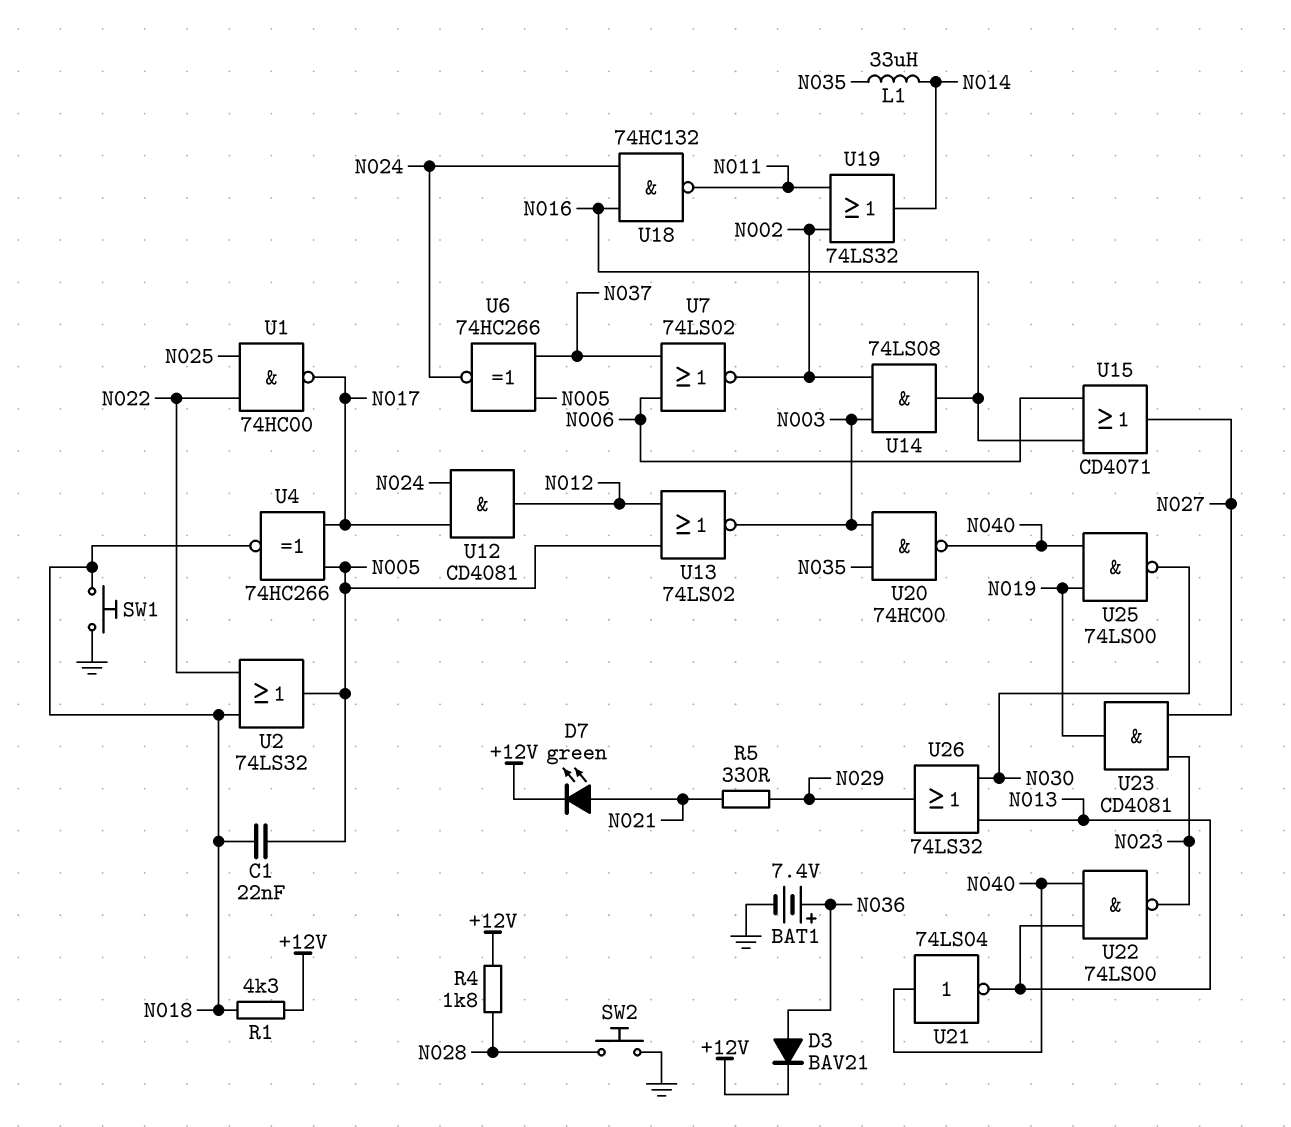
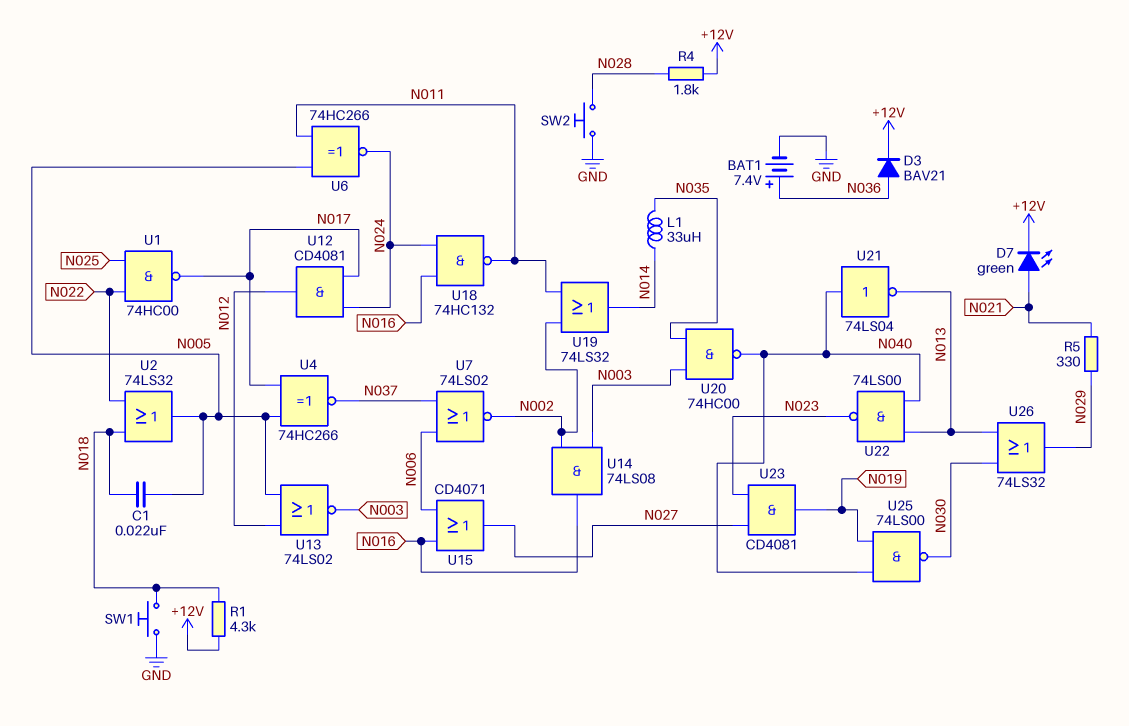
U4: XNOR 74HC266 (in N005, in N017, out N018) -> XNOR 74HC266 (in N005, in N017, out N037)
U6: XNOR 74HC266 (in N005, in N037, out N024) -> XNOR 74HC266 (in N005, in N011, out N024)

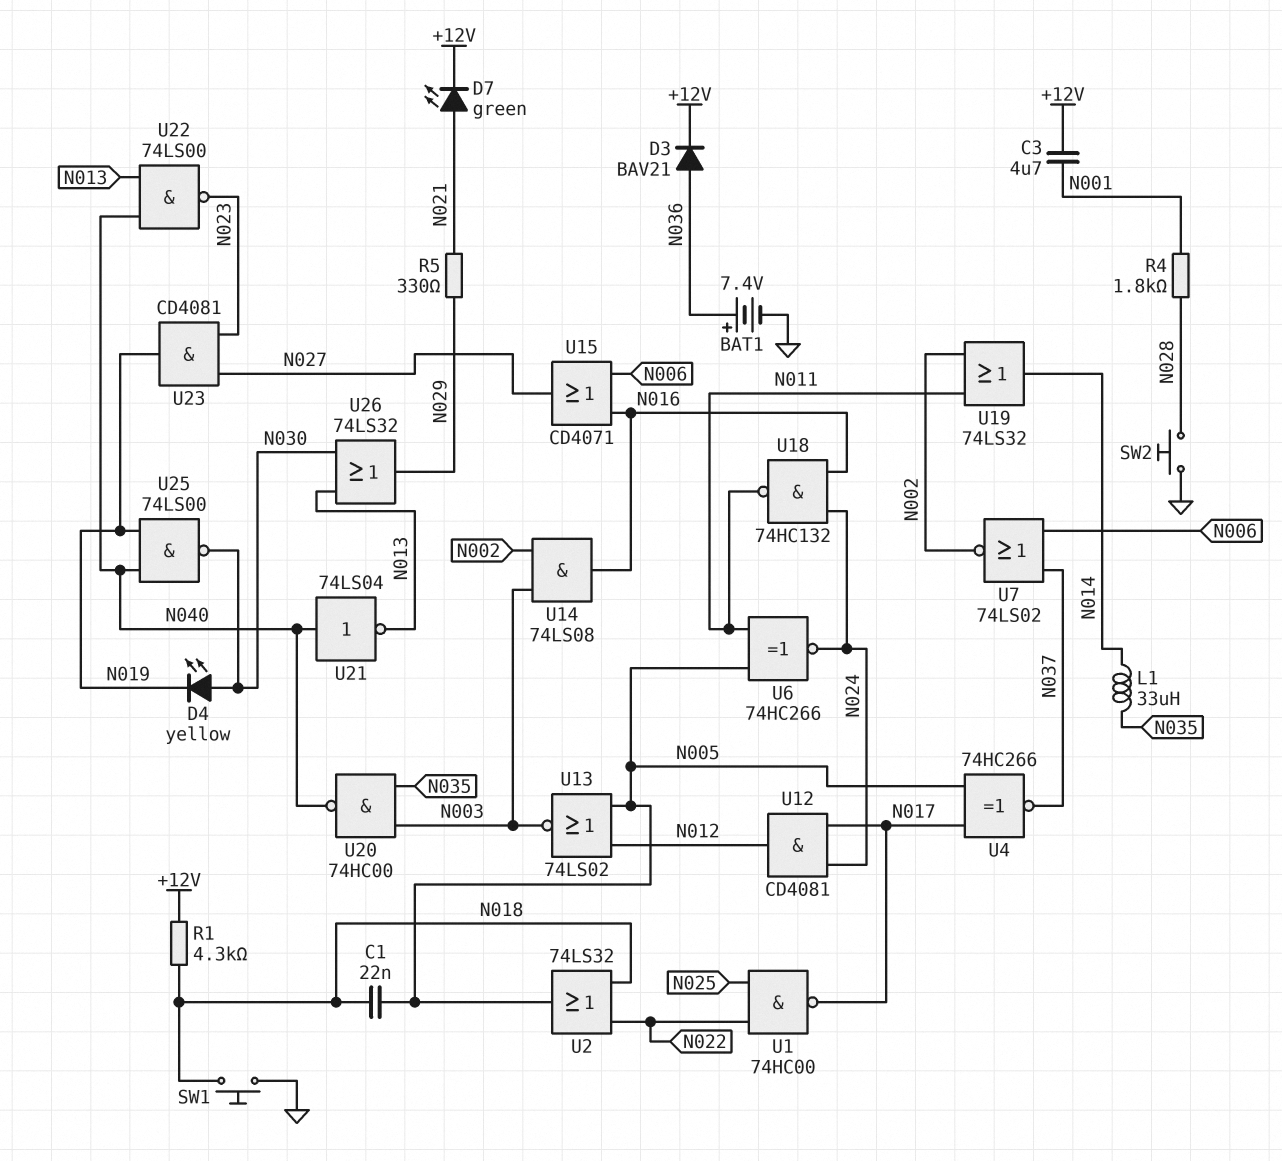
C3: none -> 4.7uF (+12V, N001)
D4: none -> LED yellow (A N030, K N019)
R4: 1.8k (+12V, N028) -> 1.8k (N001, N028)

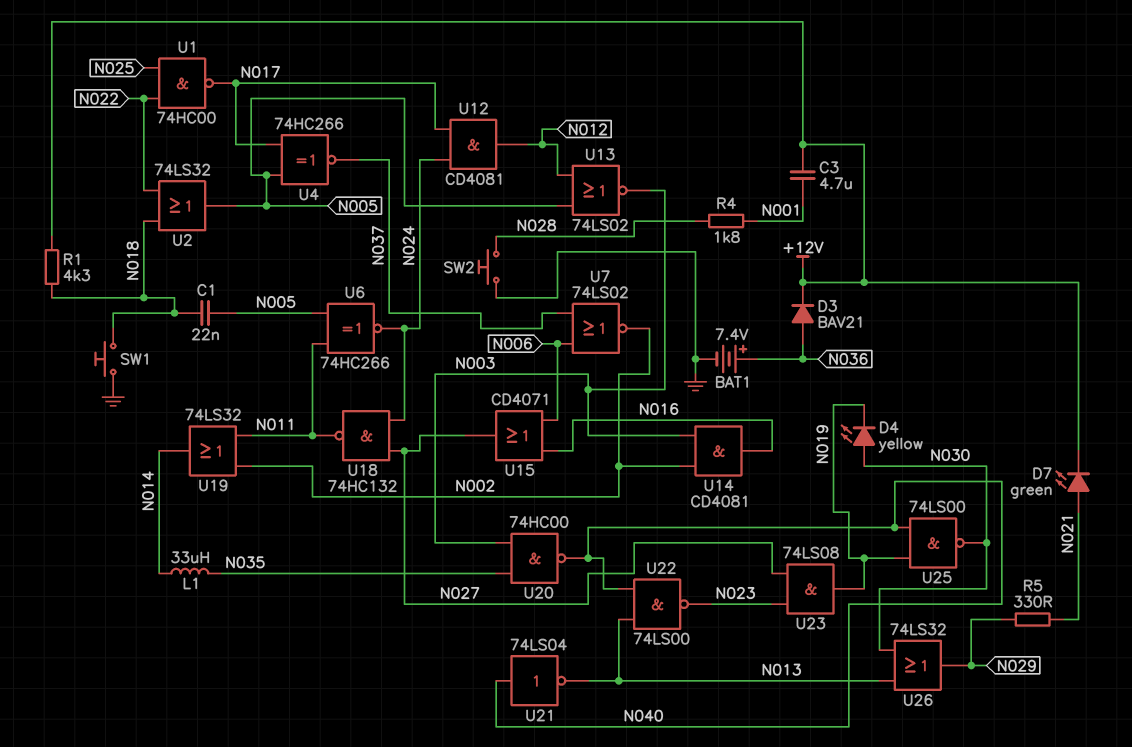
U14: AND 74LS08 (in N002, in N003, out N016) -> AND CD4081 (in N002, in N003, out N016)
U18: NAND 74HC132 (in N016, in N024, out N011) -> NAND 74HC132 (in N024, in N027, out N011)
U23: AND CD4081 (in N023, in N027, out N019) -> AND 74LS08 (in N023, in N027, out N019)

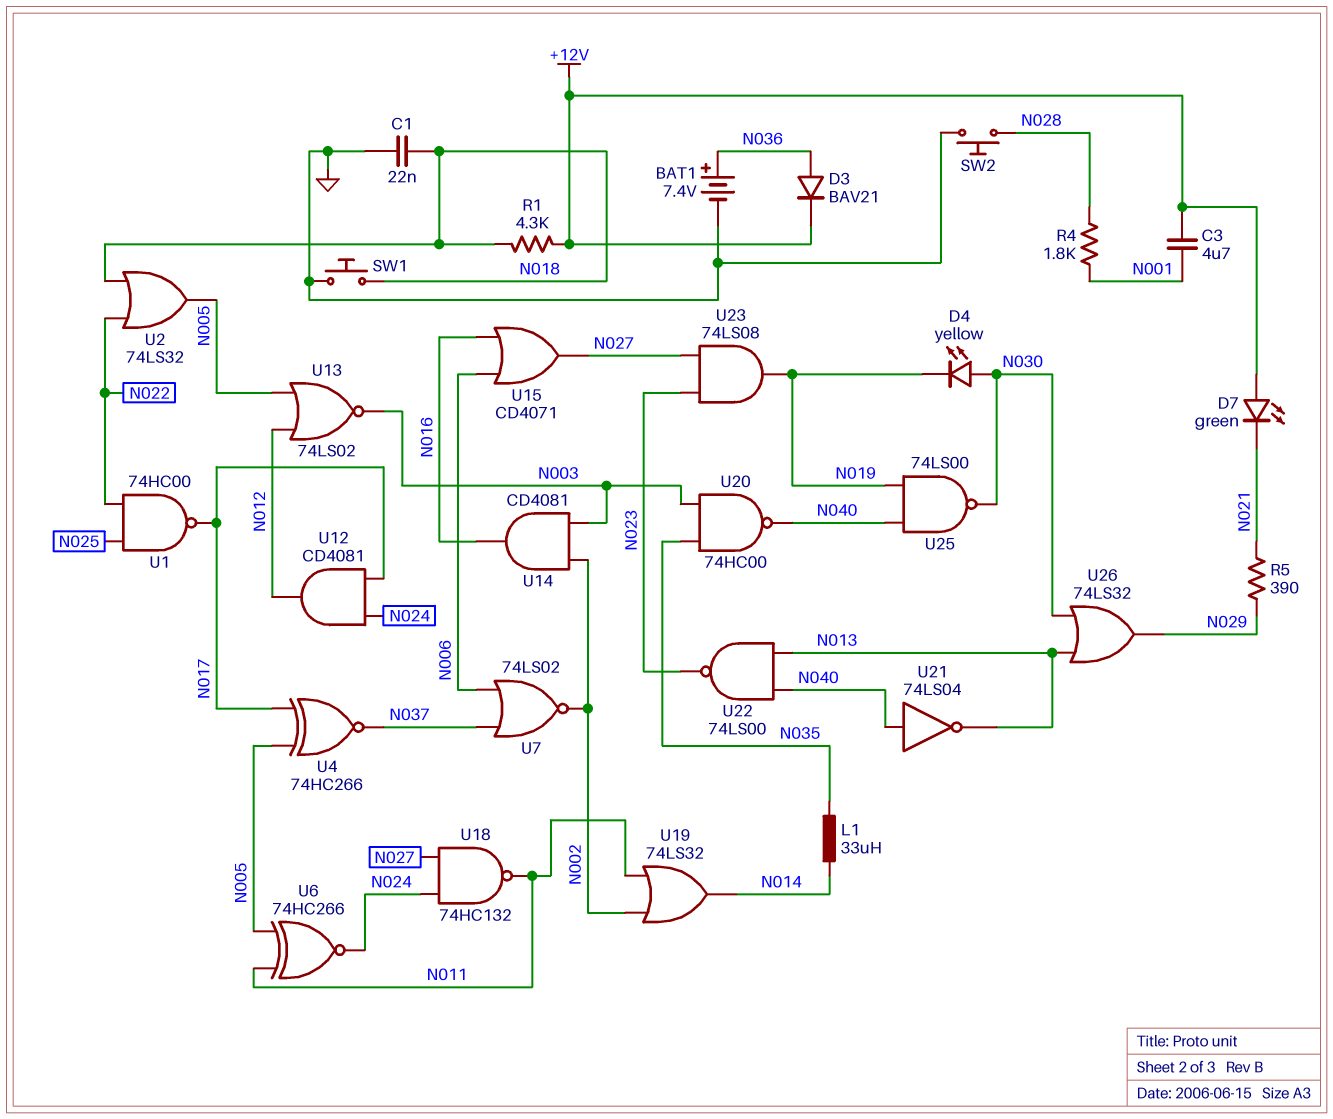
C1: 22nF (N005, N018) -> 22nF (GND, N018)
D7: LED green (A N021, K +12V) -> LED green (A +12V, K N021)
R5: 330 (N021, N029) -> 390 (N021, N029)

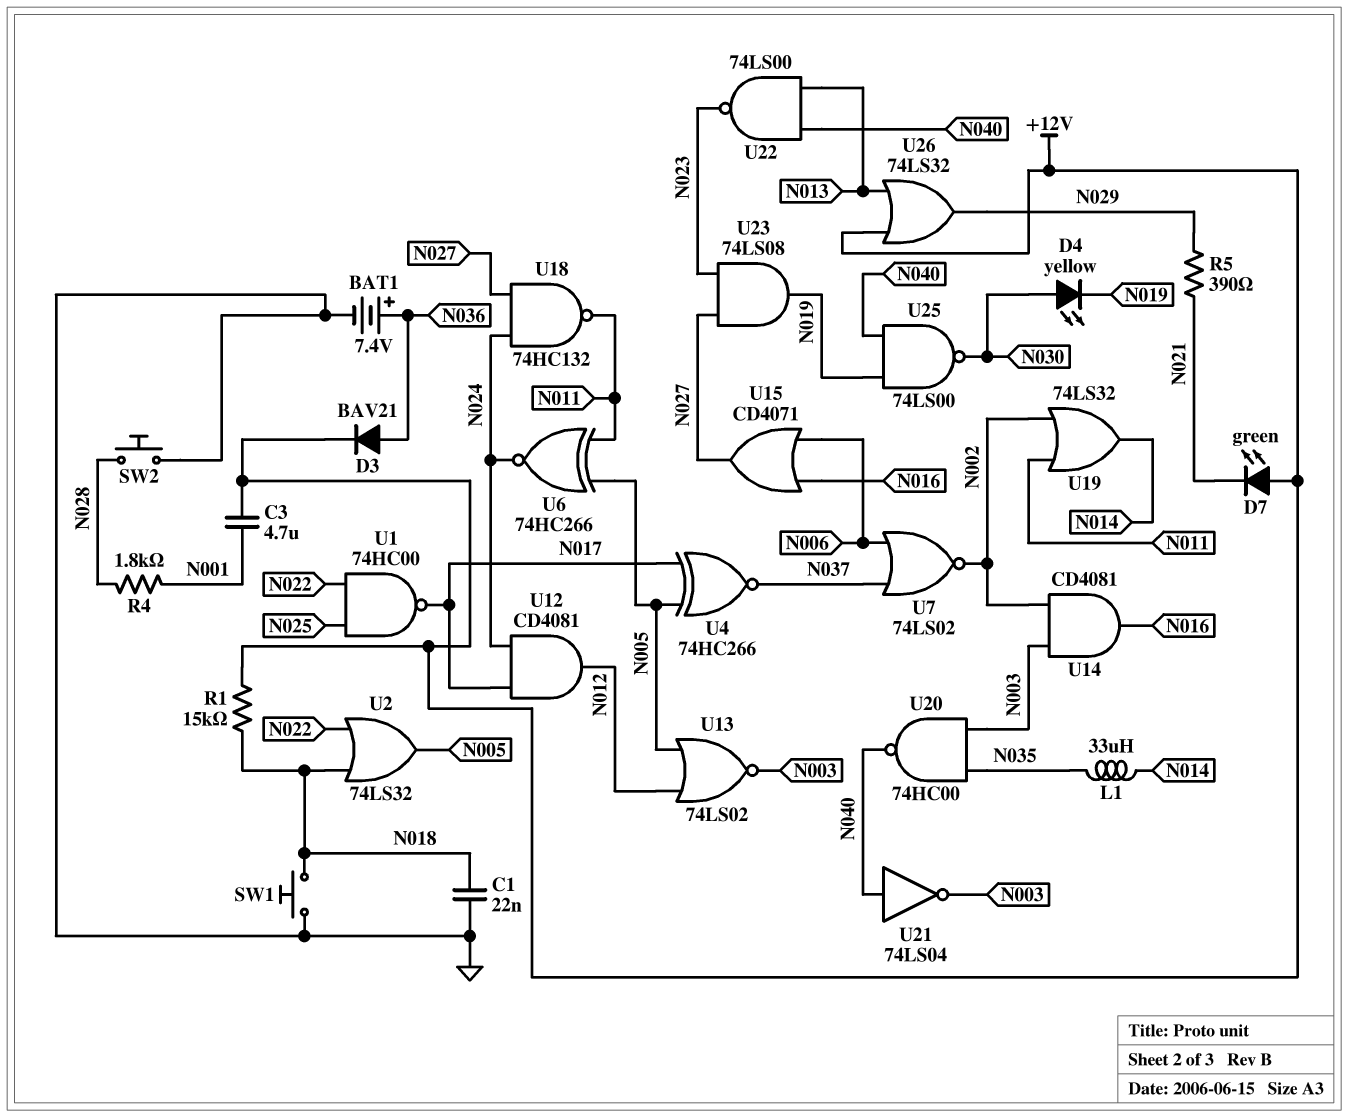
R1: 4.3k (+12V, N018) -> 15k (+12V, N018)
U21: NOT 74LS04 (in N040, out N013) -> NOT 74LS04 (in N040, out N003)
U26: OR 74LS32 (in N013, in N030, out N029) -> OR 74LS32 (in +12V, in N013, out N029)

